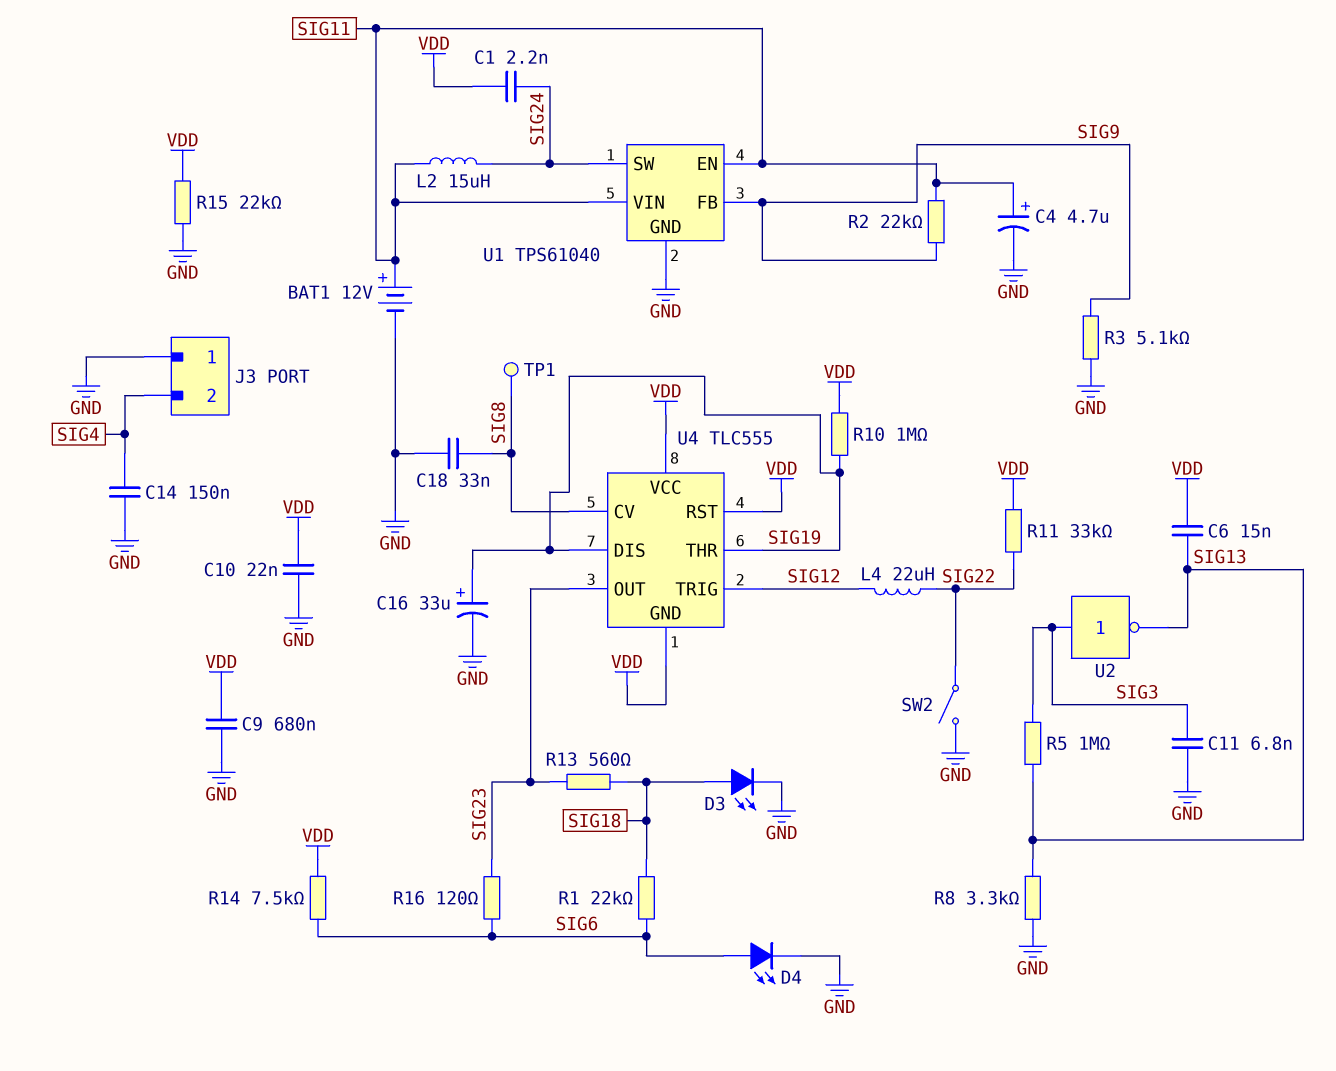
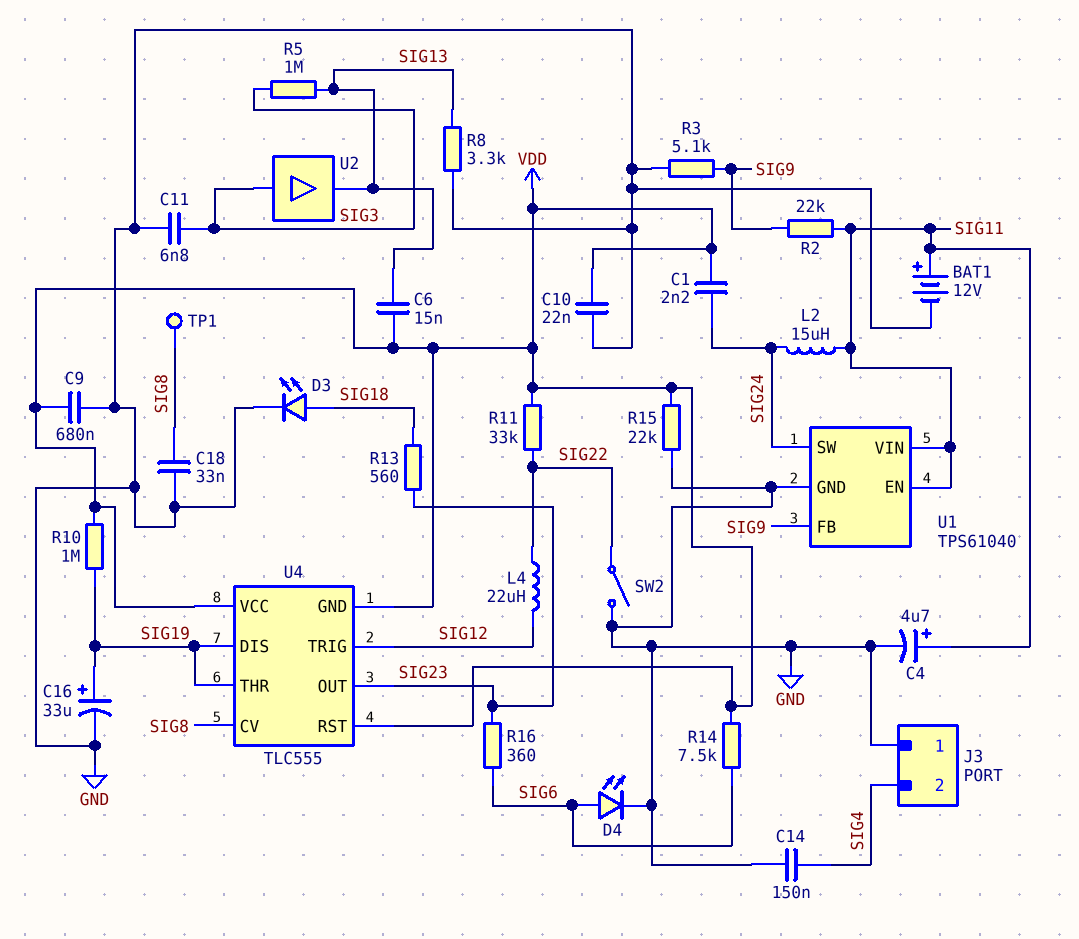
R1: 22k (SIG6, SIG18) -> none
R16: 120 (SIG6, SIG23) -> 360 (SIG6, SIG23)
U2: NOT (in SIG3, out SIG13) -> buffer (in SIG3, out SIG13)

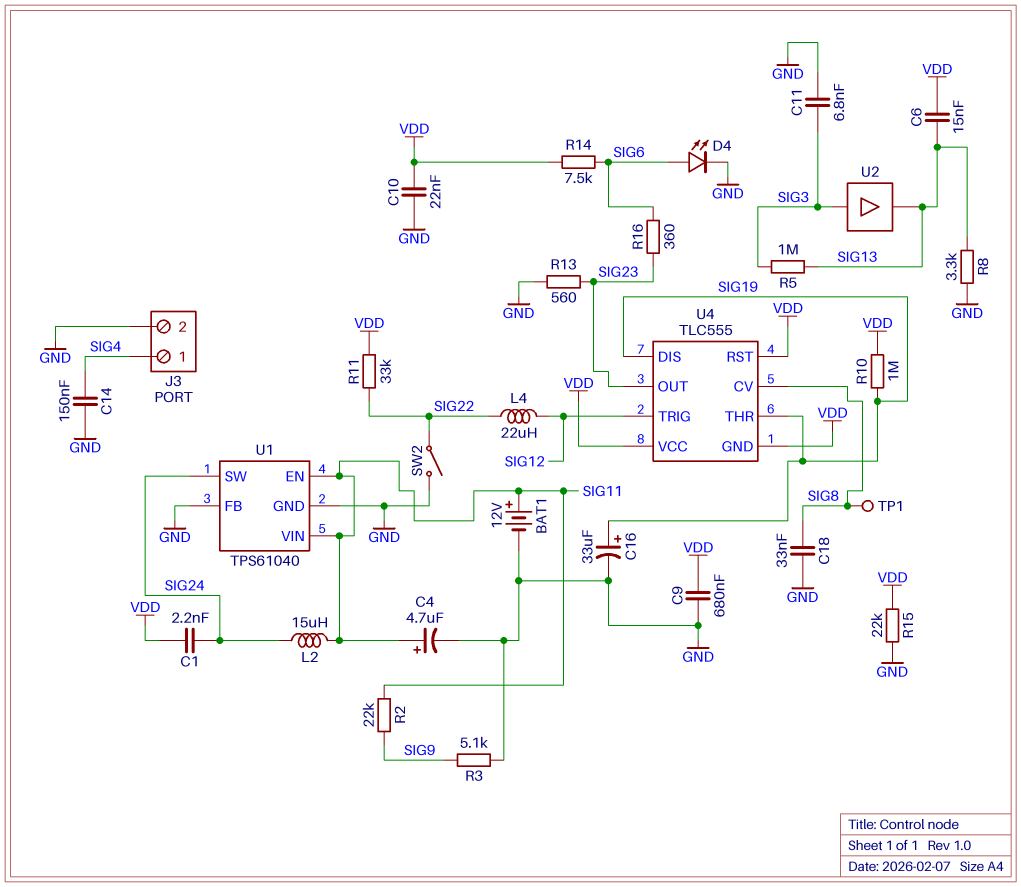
D3: LED (A SIG18, K GND) -> none
J3 pin 1: GND -> SIG4
J3 pin 2: SIG4 -> GND
R13: 560 (SIG18, SIG23) -> 560 (GND, SIG23)
U1 pin FB: SIG9 -> GND

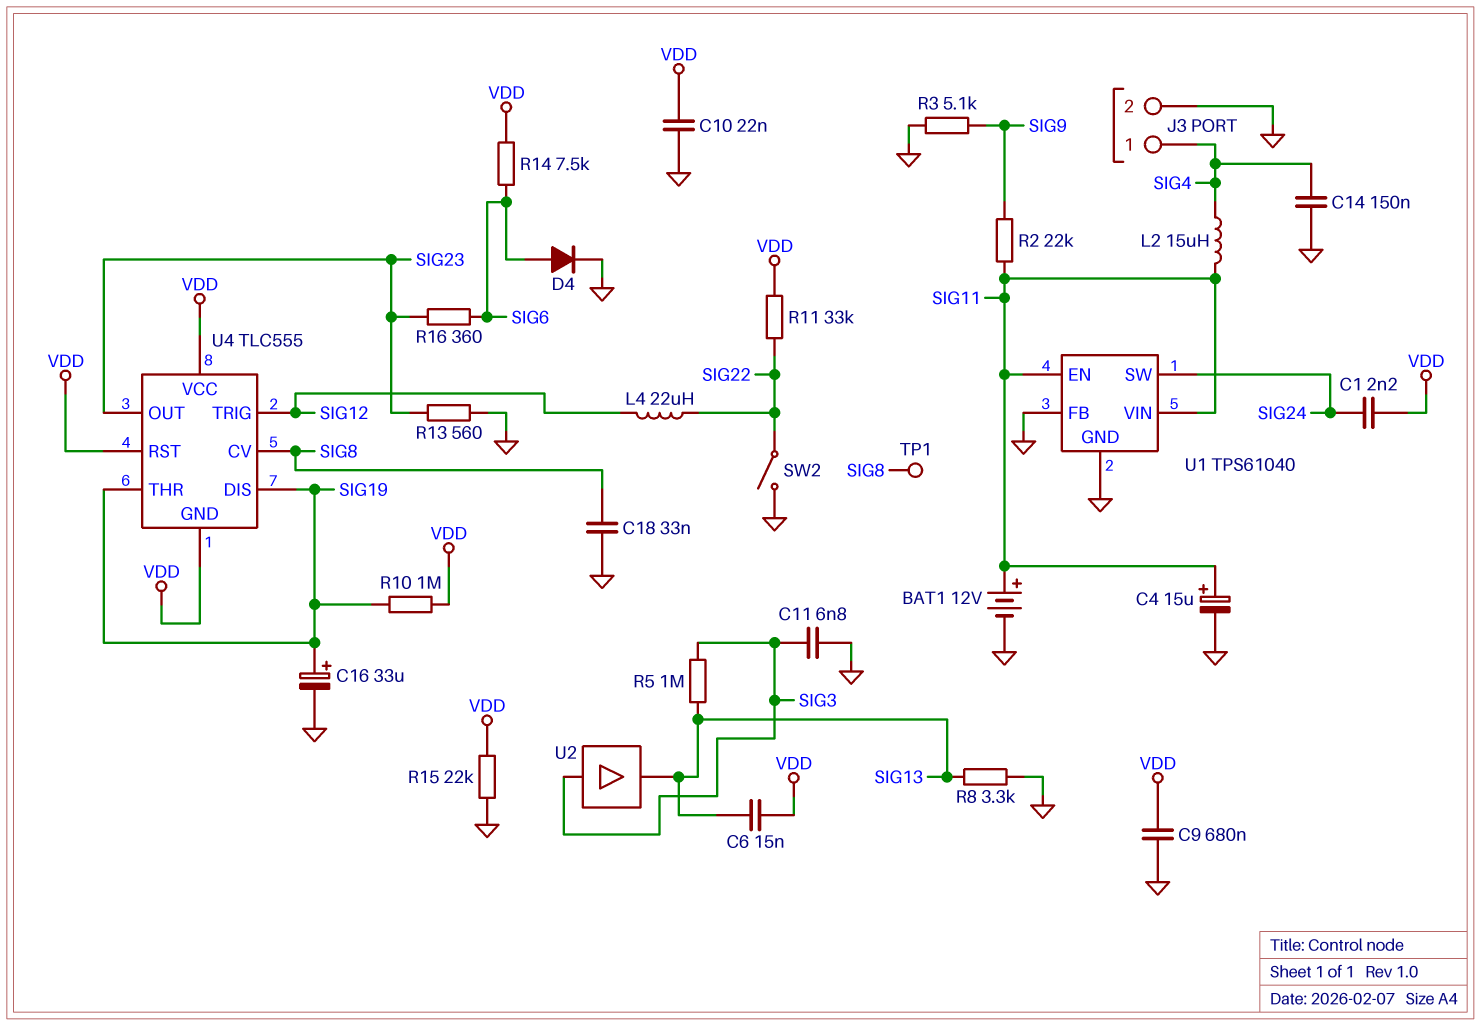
C4: 4.7uF (plus SIG11, minus GND) -> 15uF (plus SIG11, minus GND)
D4: LED (A SIG6, K GND) -> diode (A SIG6, K GND)
L2: 15uH (SIG11, SIG24) -> 15uH (SIG4, SIG11)

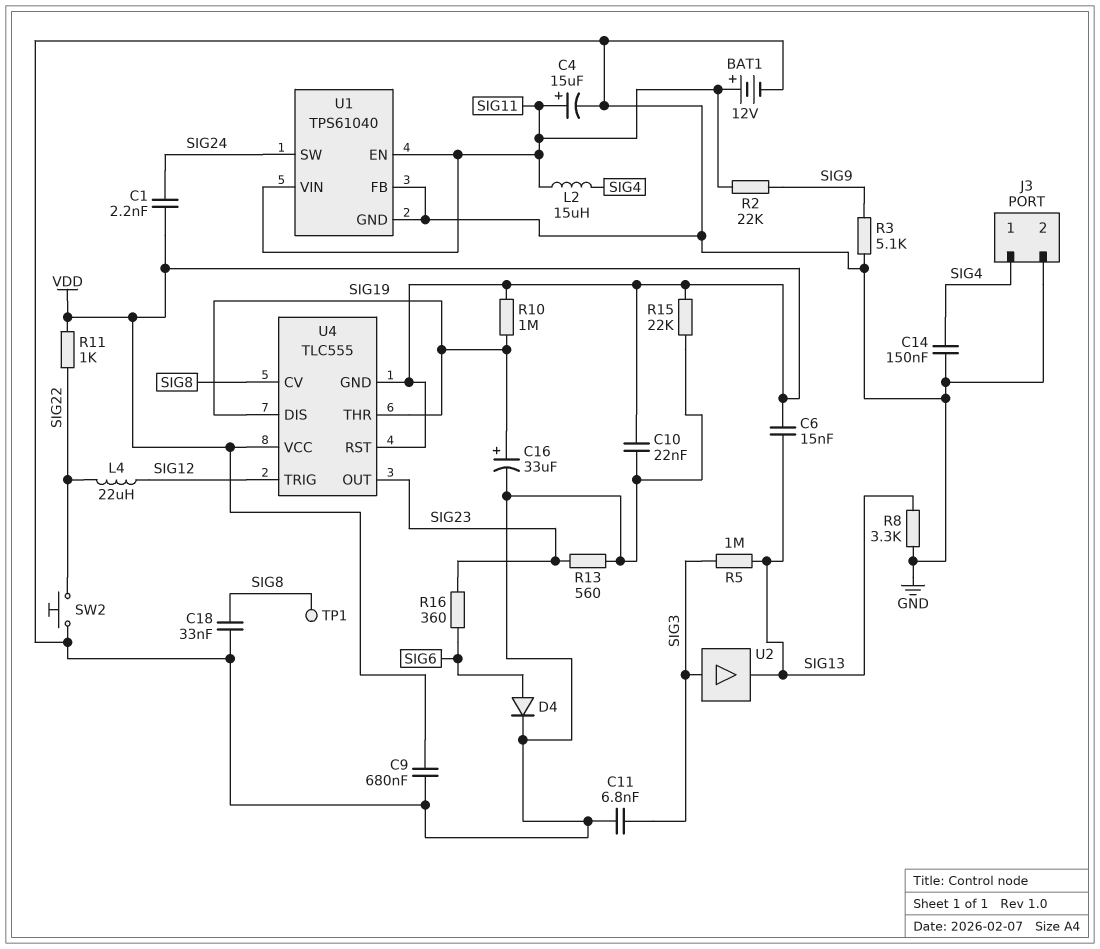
R11: 33k (SIG22, VDD) -> 1k (SIG22, VDD)
R14: 7.5k (SIG6, VDD) -> none
SW2: switch (GND, SIG22) -> button (GND, SIG22)

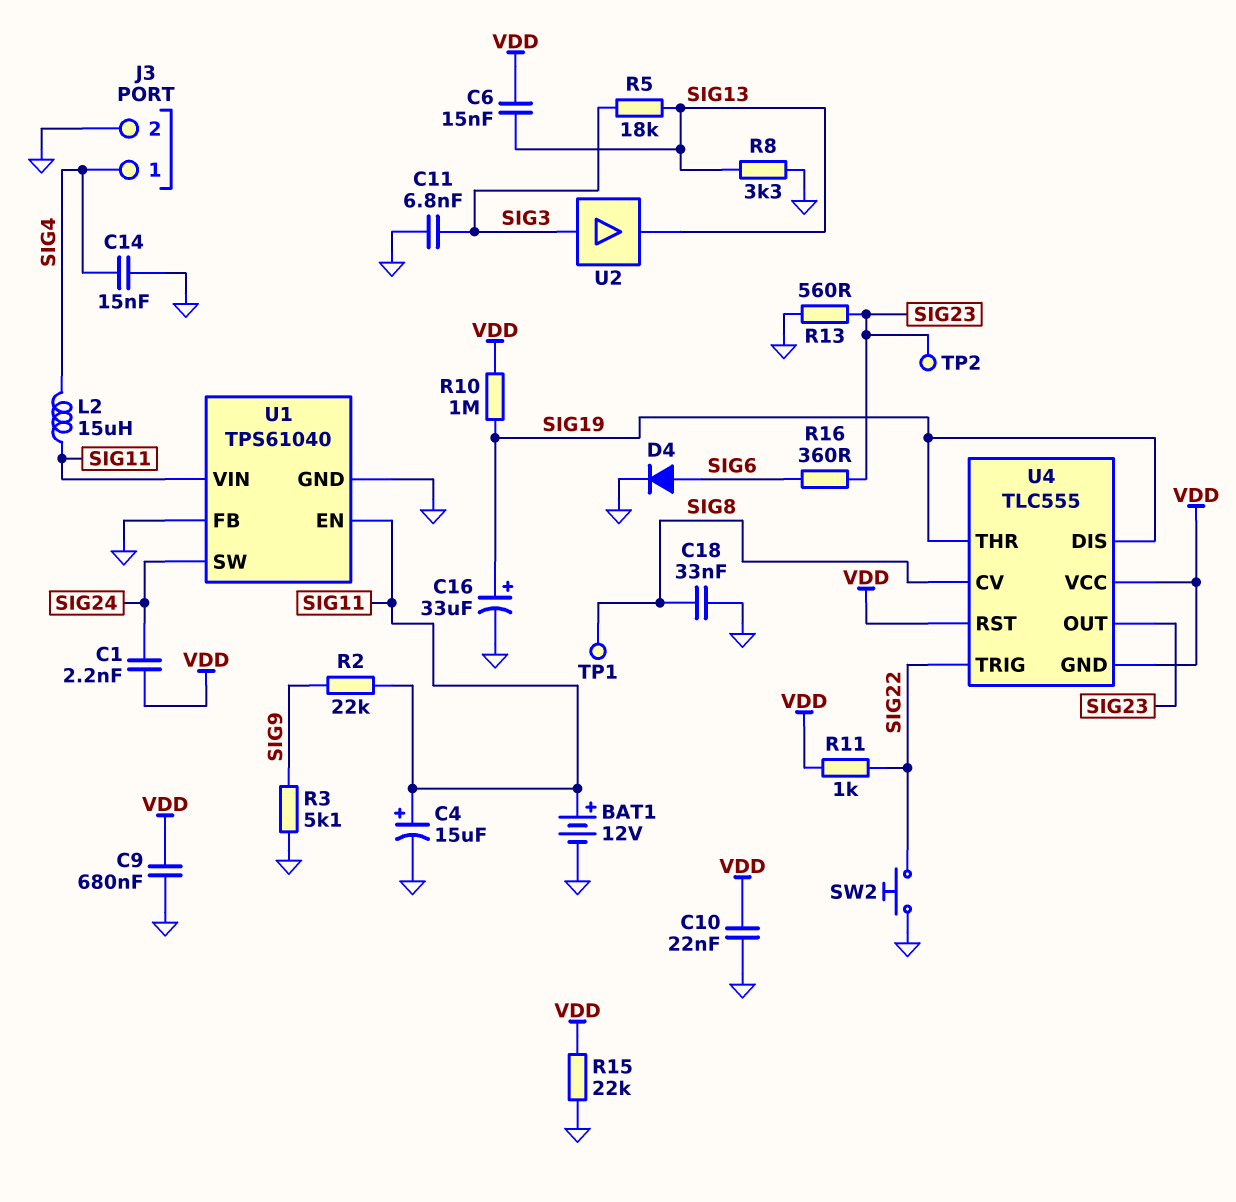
C14: 150nF (GND, SIG4) -> 15nF (GND, SIG4)
L4: 22uH (SIG12, SIG22) -> none
R5: 1M (SIG3, SIG13) -> 18k (SIG3, SIG13)
TP2: none -> test point (SIG23)
U4 pin TRIG: SIG12 -> SIG22

